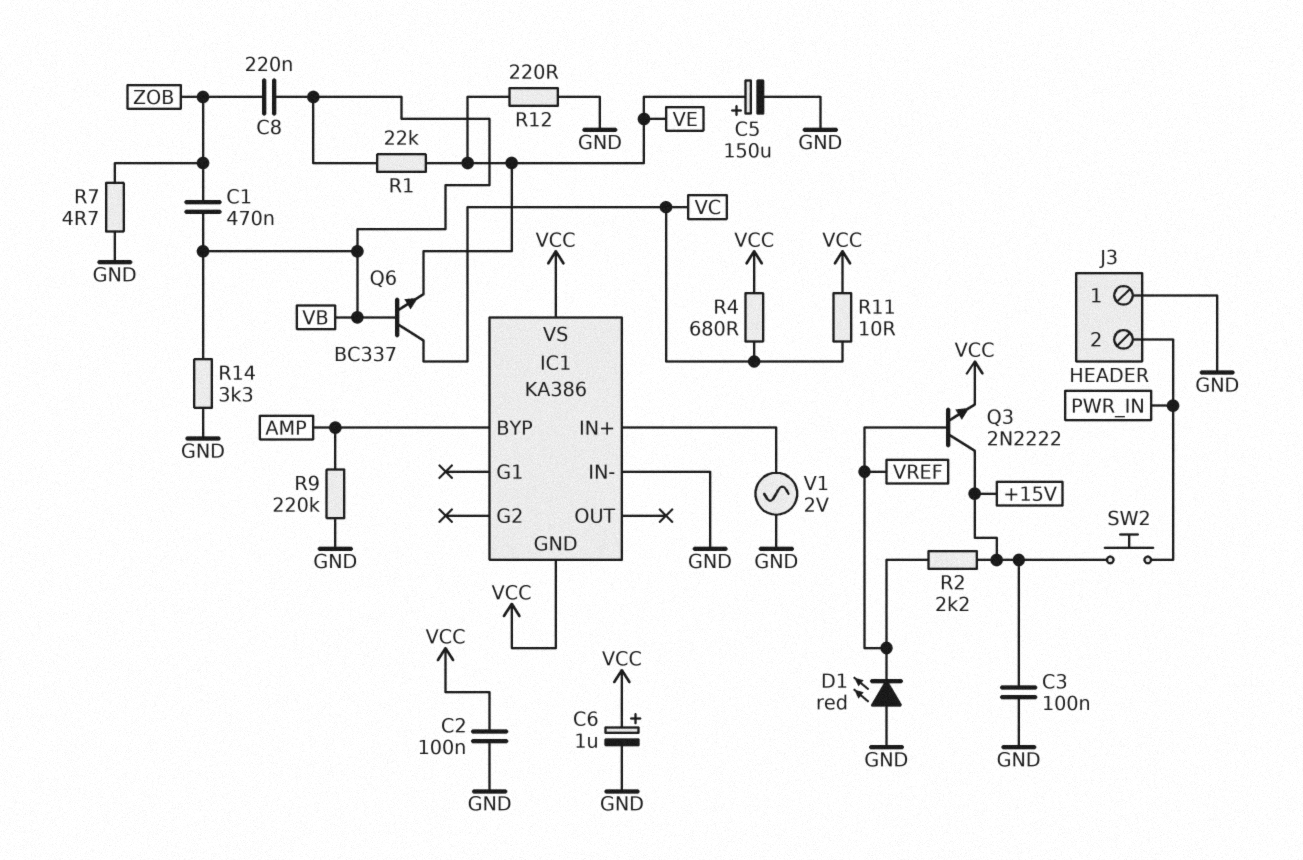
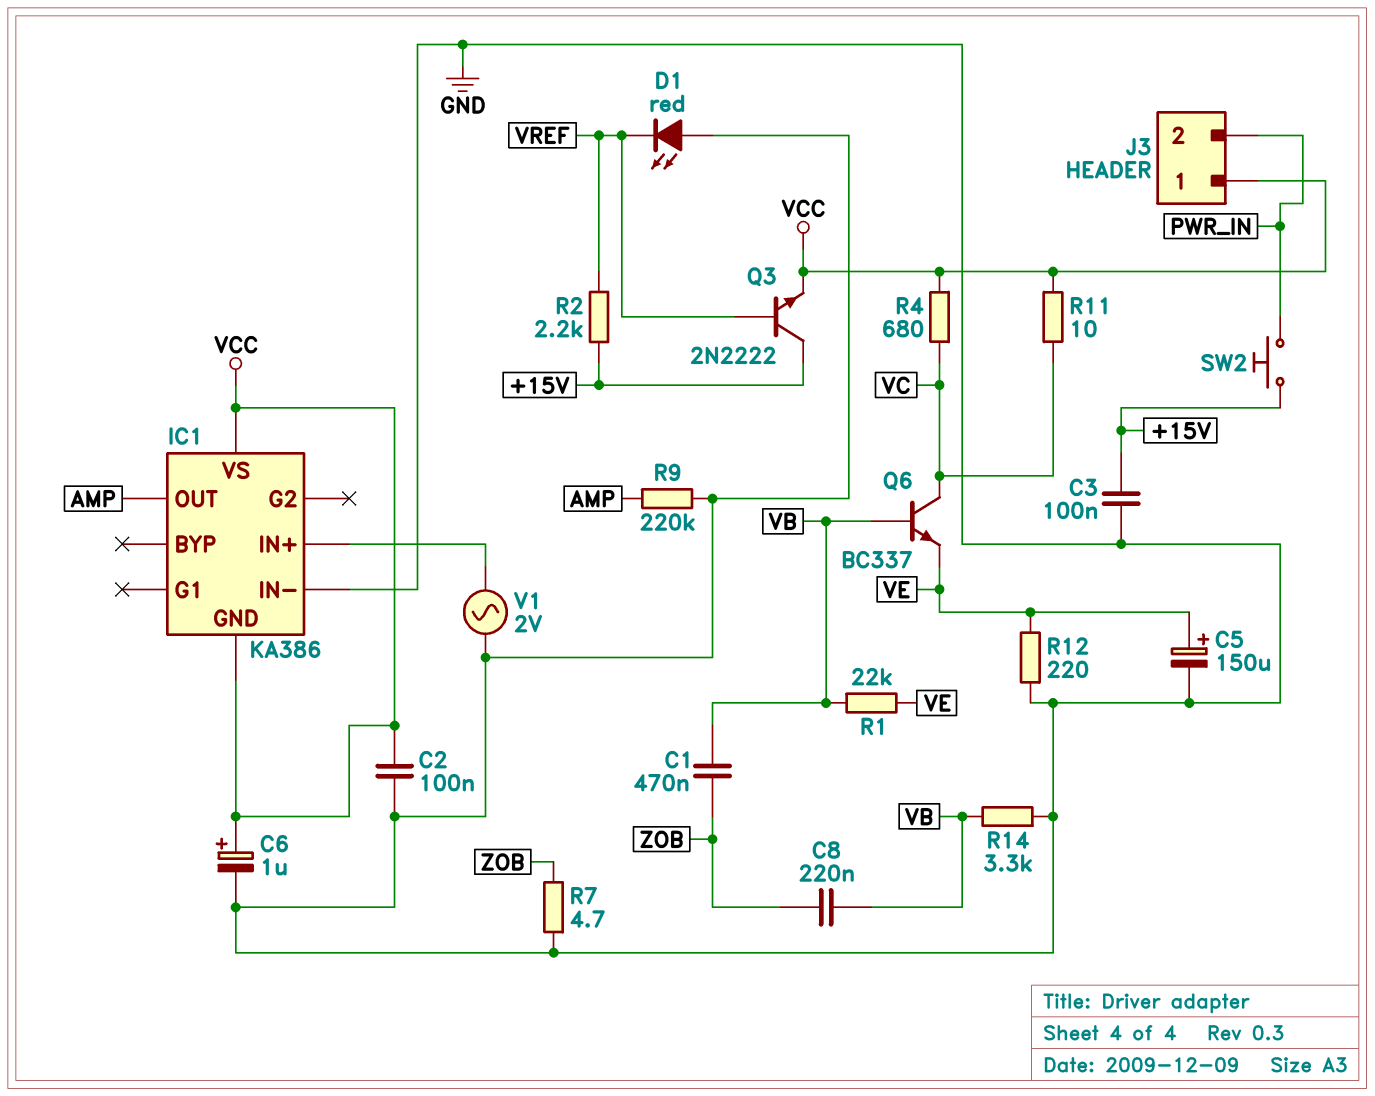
IC1 pin BYP: AMP -> none
IC1 pin OUT: none -> AMP
J3 pin 1: GND -> VCC

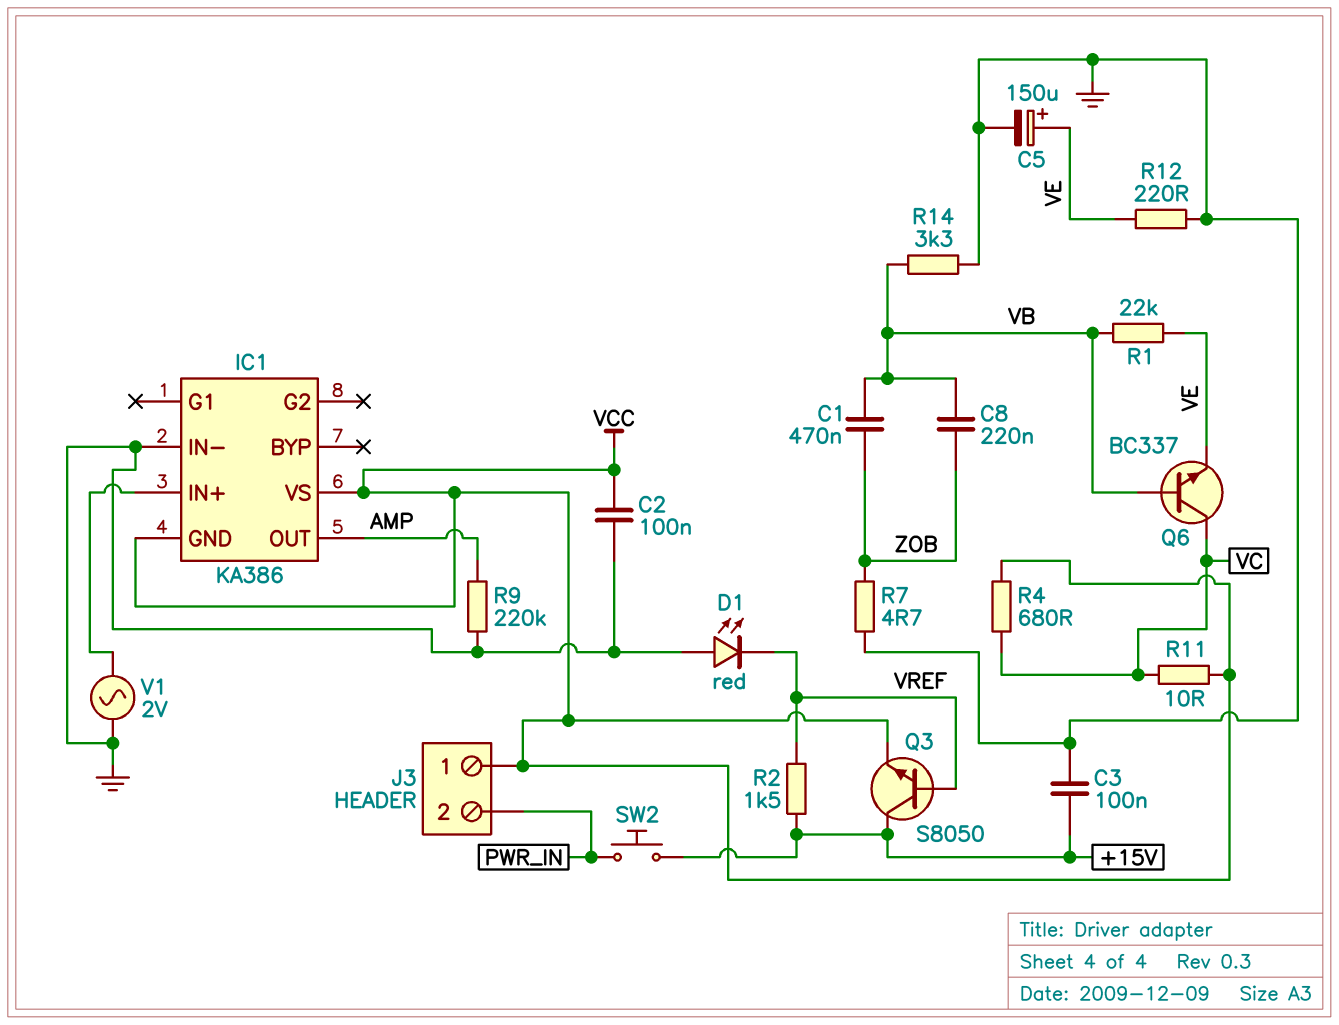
C6: 1uF (plus VCC, minus GND) -> none
Q3: NPN 2N2222 (B VREF, C +15V, E VCC) -> NPN S8050 (B VREF, C +15V, E VCC)
R2: 2.2k (+15V, VREF) -> 1.5k (+15V, VREF)

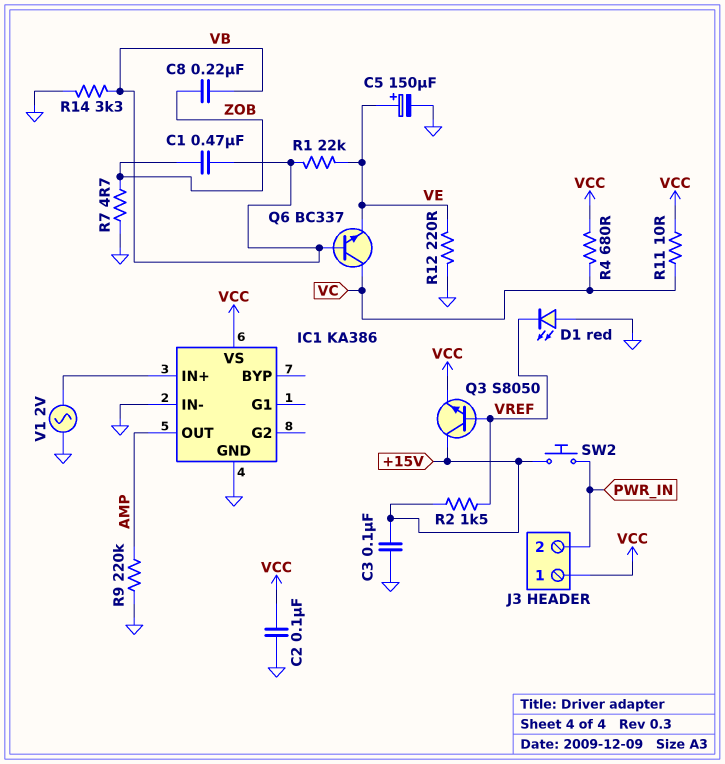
IC1 pin GND: VCC -> GND

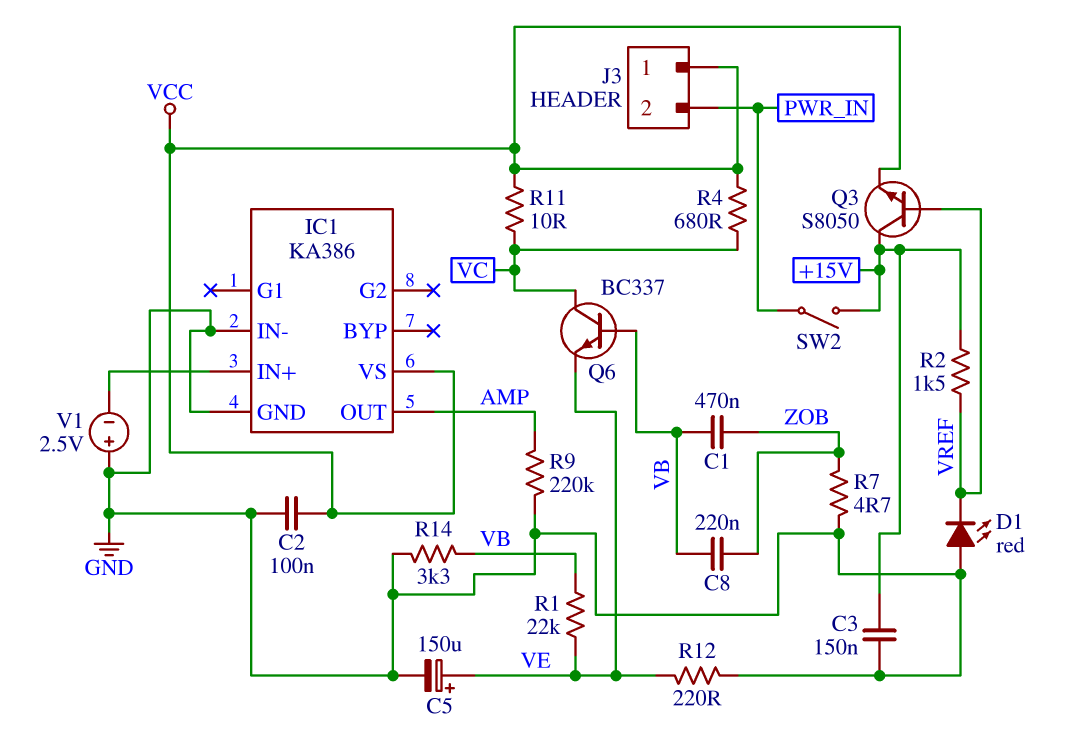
C3: 100nF (+15V, GND) -> 150nF (+15V, GND)
SW2: button (+15V, PWR_IN) -> switch (+15V, PWR_IN)
V1: AC 2V (GND, IC1/IN+) -> 2.5V (plus GND, minus IC1/IN+)

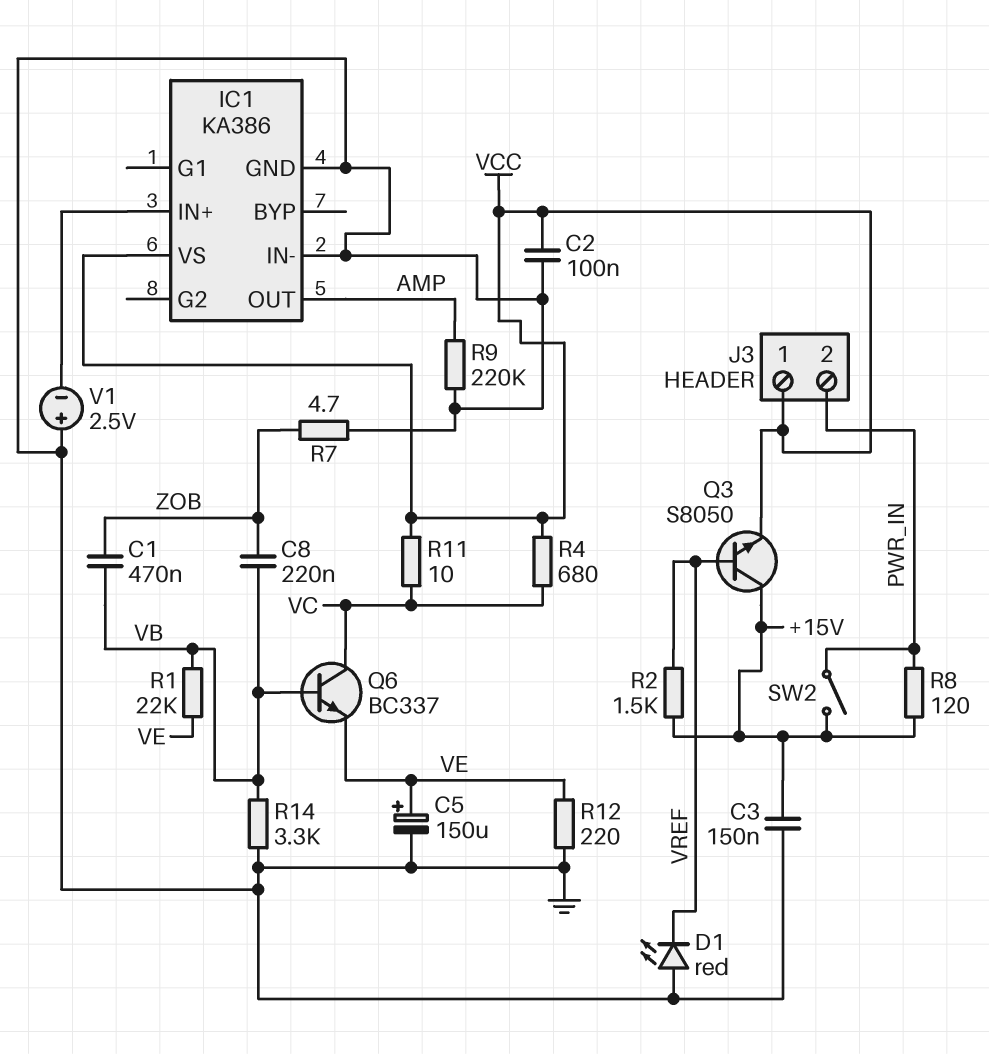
R8: none -> 120 (+15V, PWR_IN)

